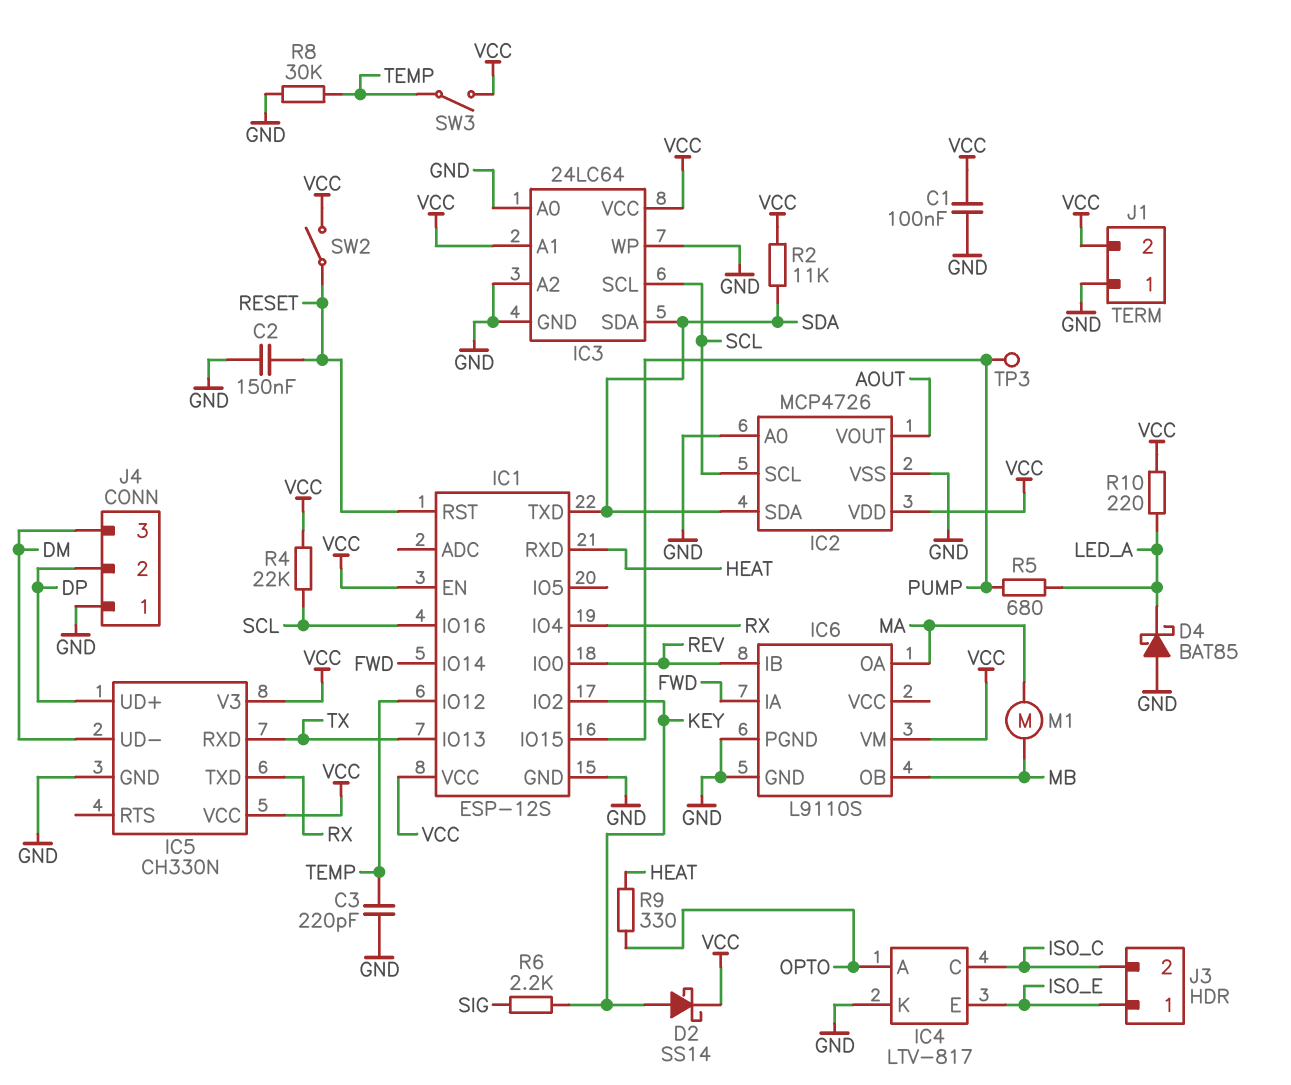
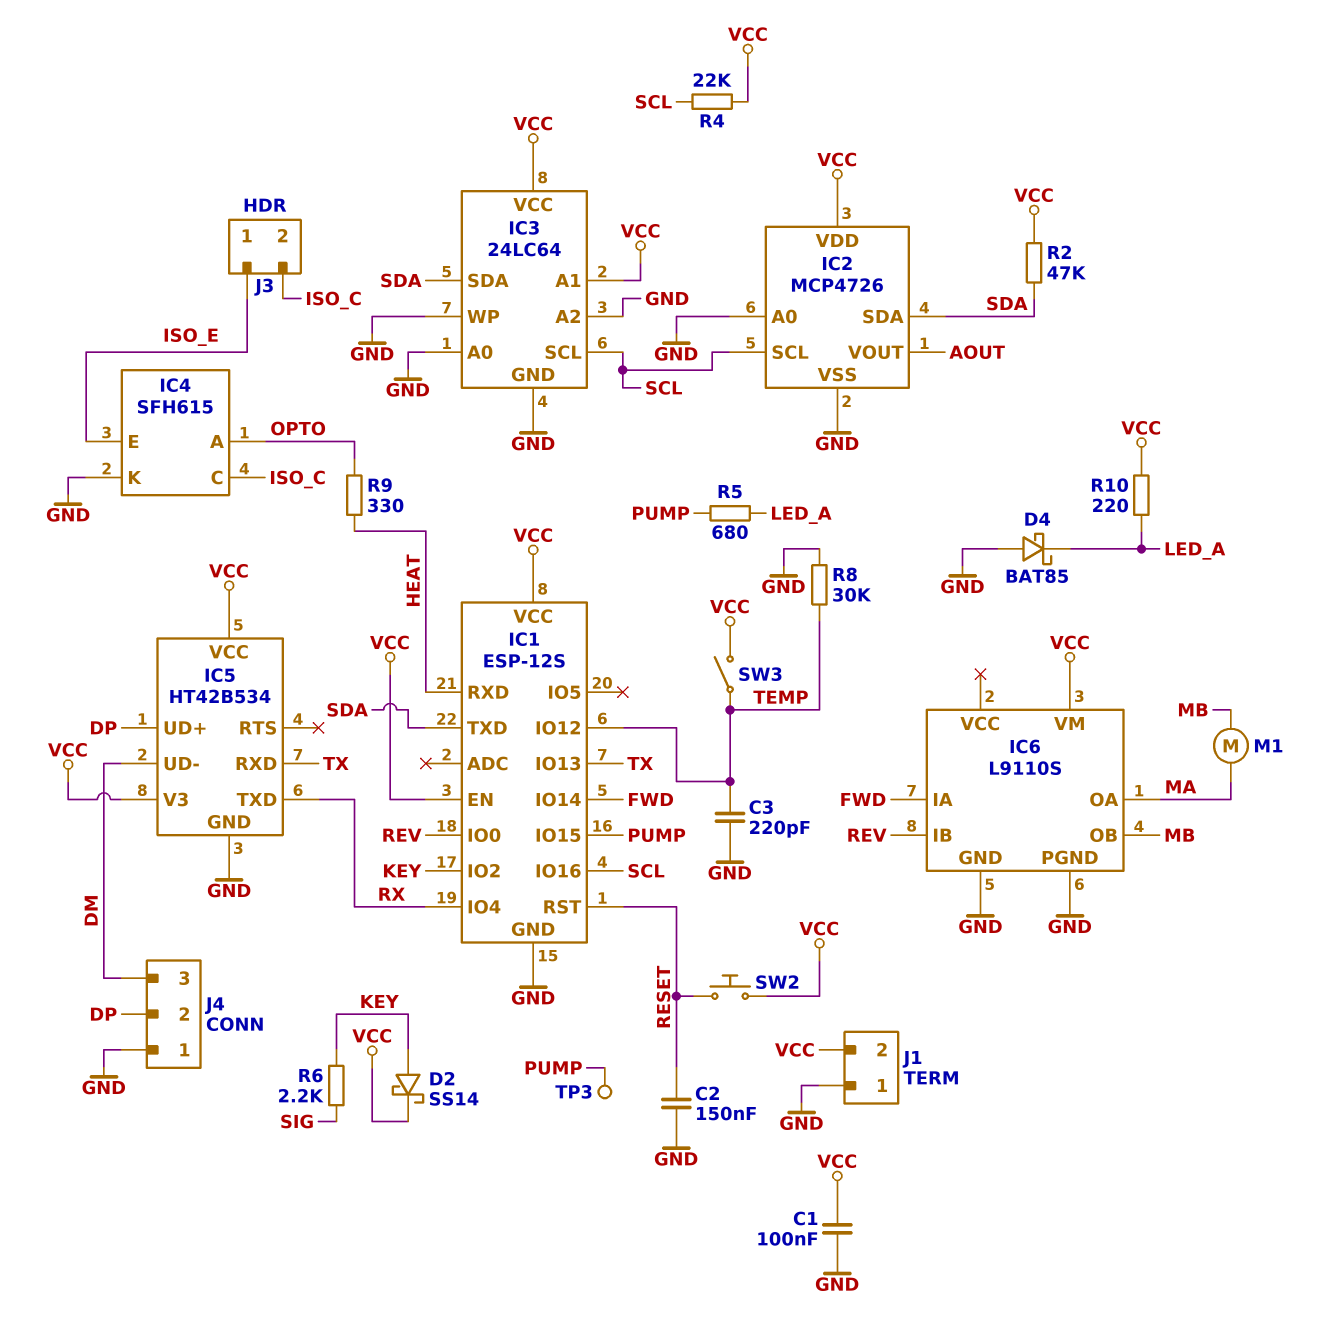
IC4: LTV-817 -> SFH615
IC5: CH330N -> HT42B534
R2: 11k (SDA, VCC) -> 47k (SDA, VCC)
SW2: switch (RESET, VCC) -> button (RESET, VCC)

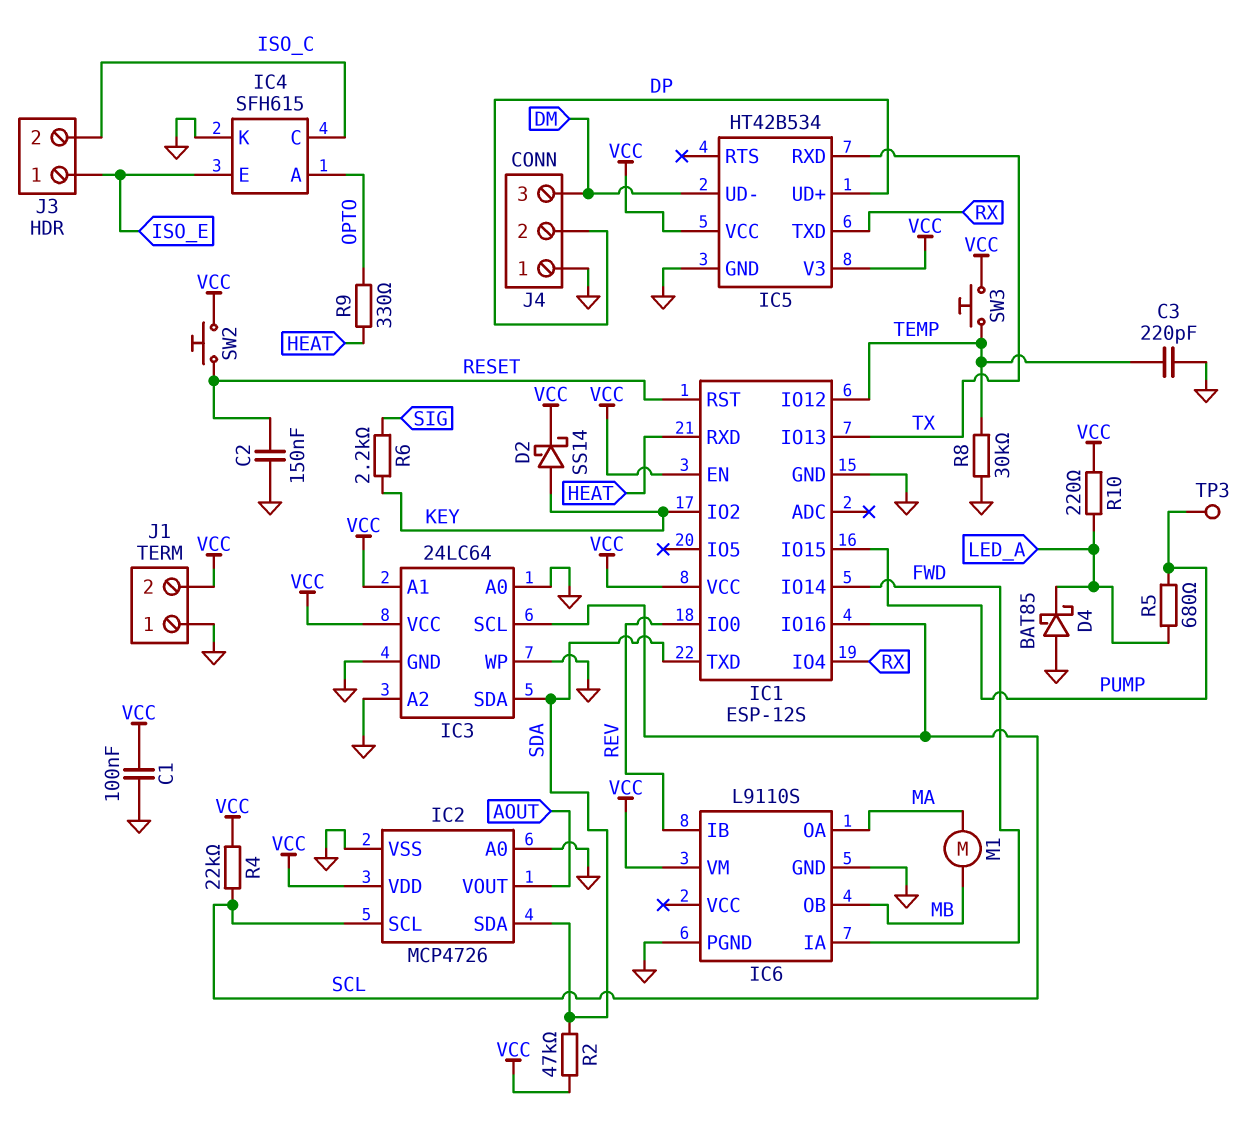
SW3: switch (TEMP, VCC) -> button (TEMP, VCC)

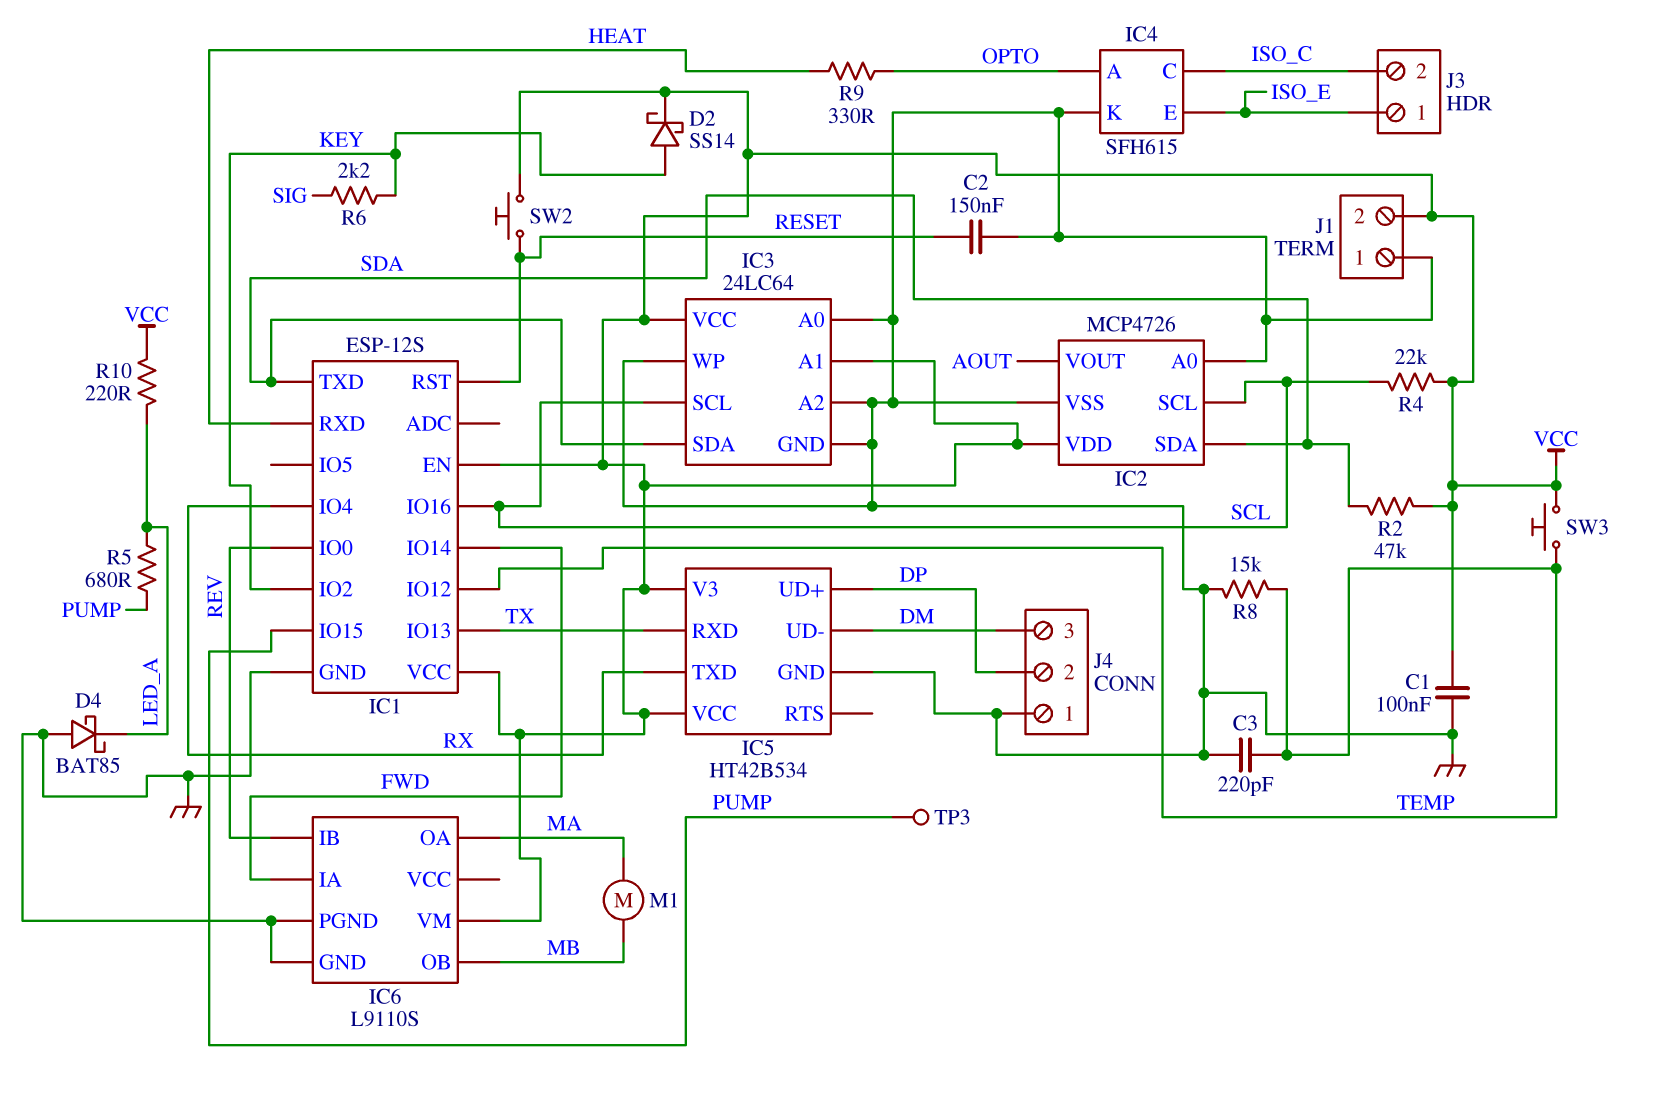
R8: 30k (GND, TEMP) -> 15k (GND, TEMP)

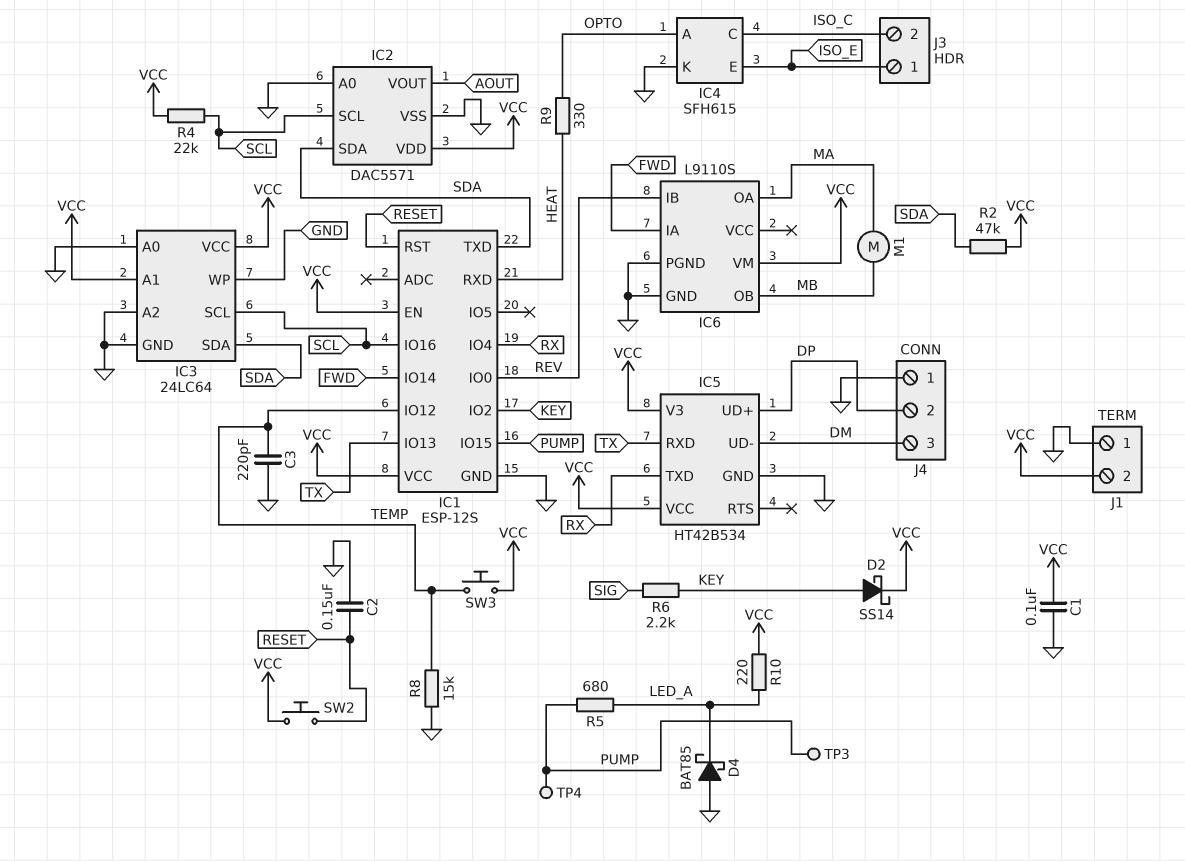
IC2: MCP4726 -> DAC5571
TP4: none -> test point (PUMP)

